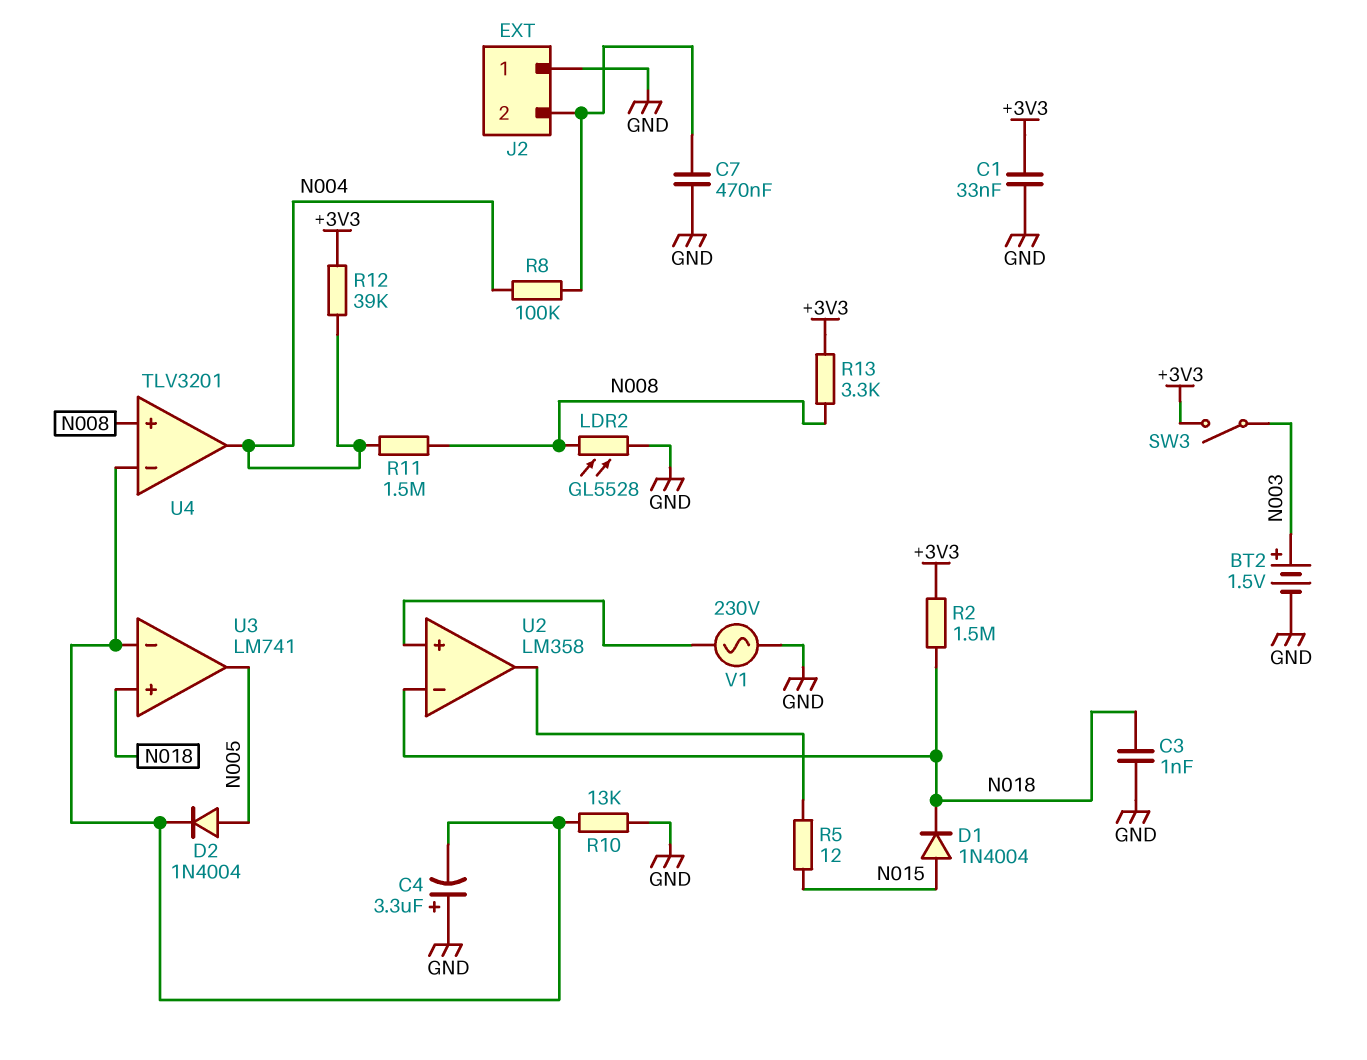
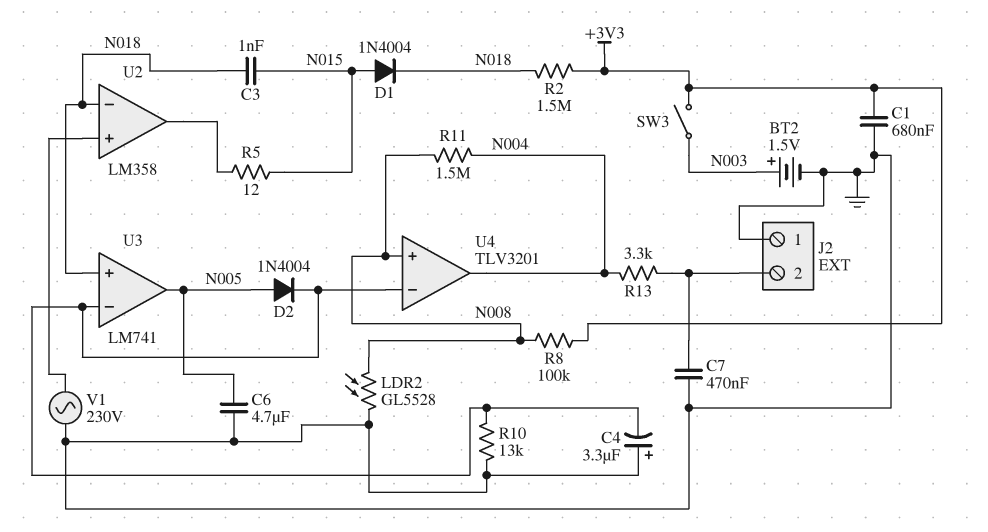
C1: 33nF (+3V3, GND) -> 680nF (+3V3, GND)
C3: 1nF (GND, N018) -> 1nF (N015, N018)
C6: none -> 4.7uF (GND, N005)
R8: 100k (J2/2, N004) -> 100k (+3V3, N008)
R12: 39k (+3V3, N004) -> none
R13: 3.3k (+3V3, N008) -> 3.3k (J2/2, N004)

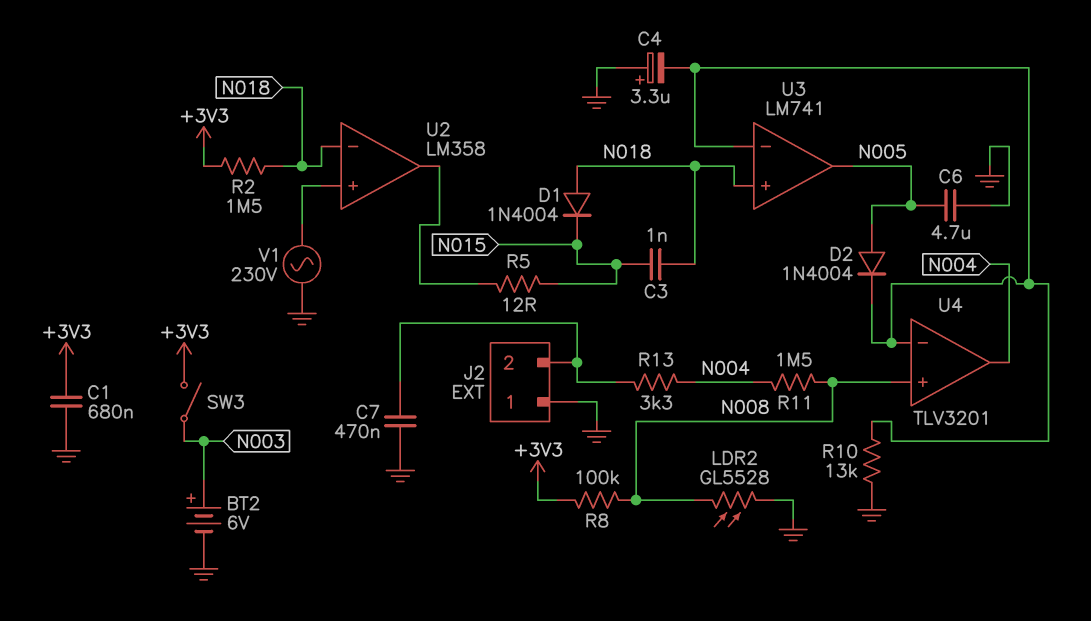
BT2: 1.5V (plus N003, minus GND) -> 6V (plus N003, minus GND)
D1: diode 1N4004 (A N015, K N018) -> diode 1N4004 (A N018, K N015)

